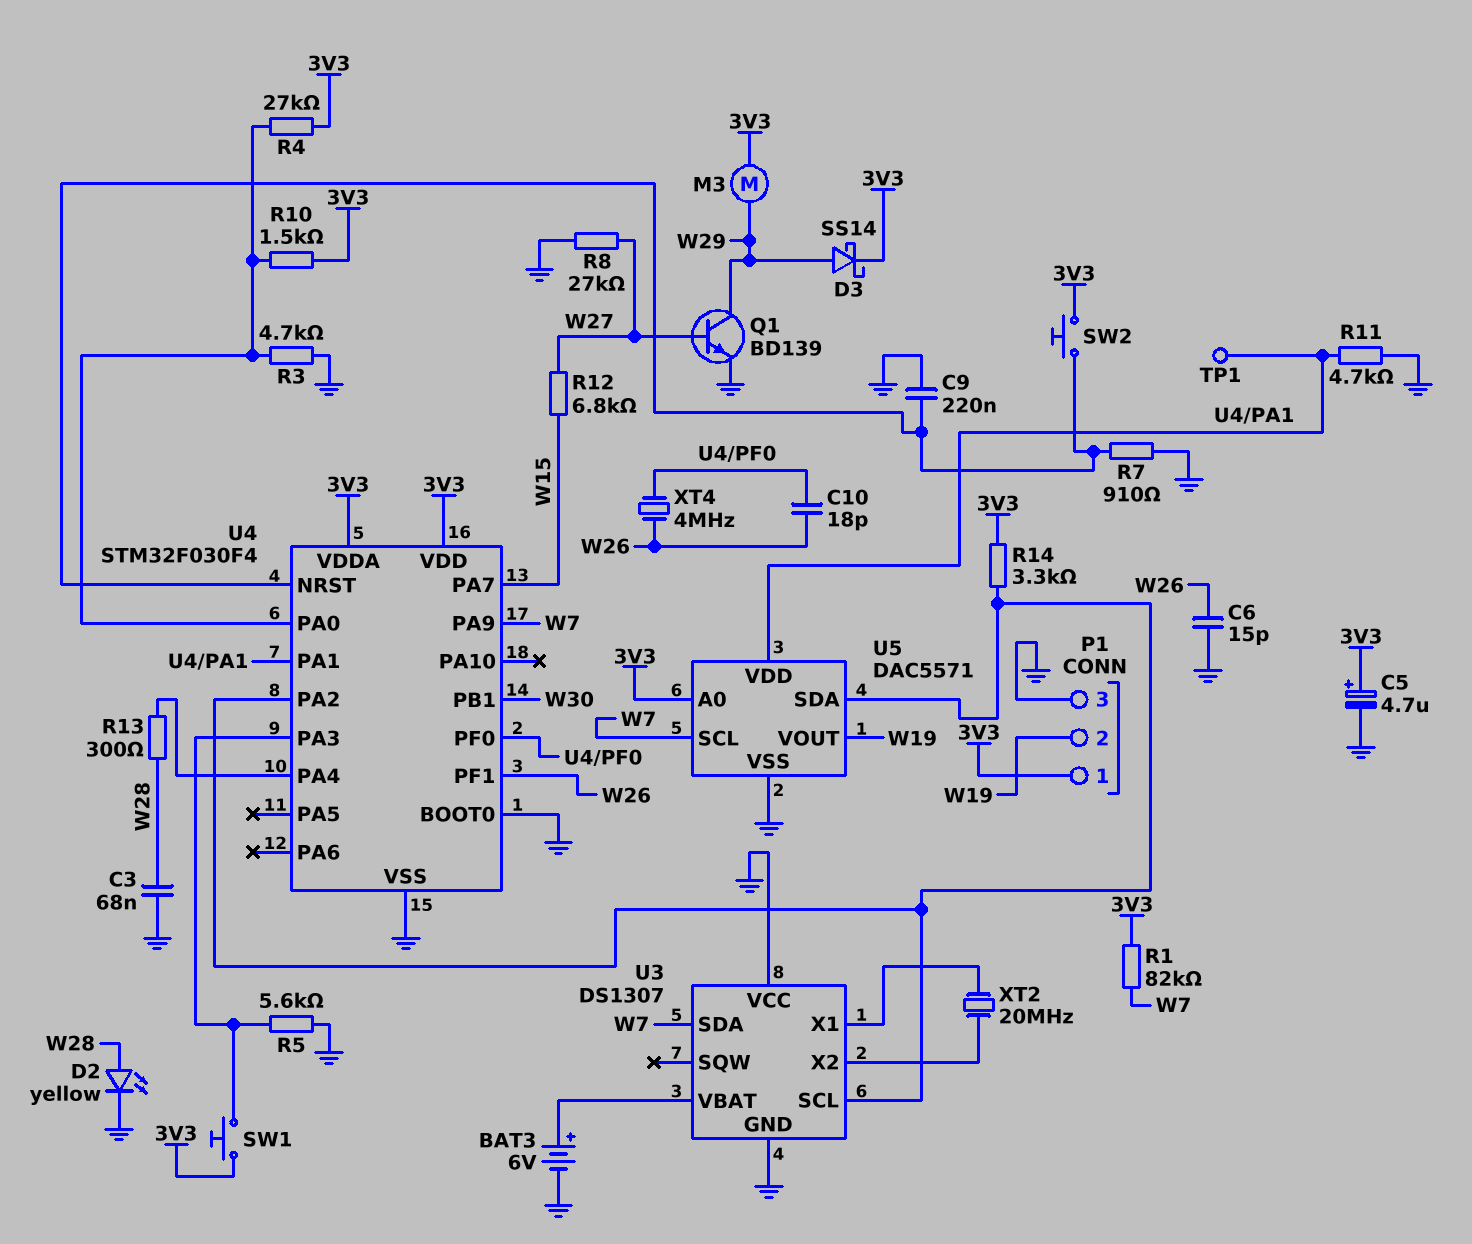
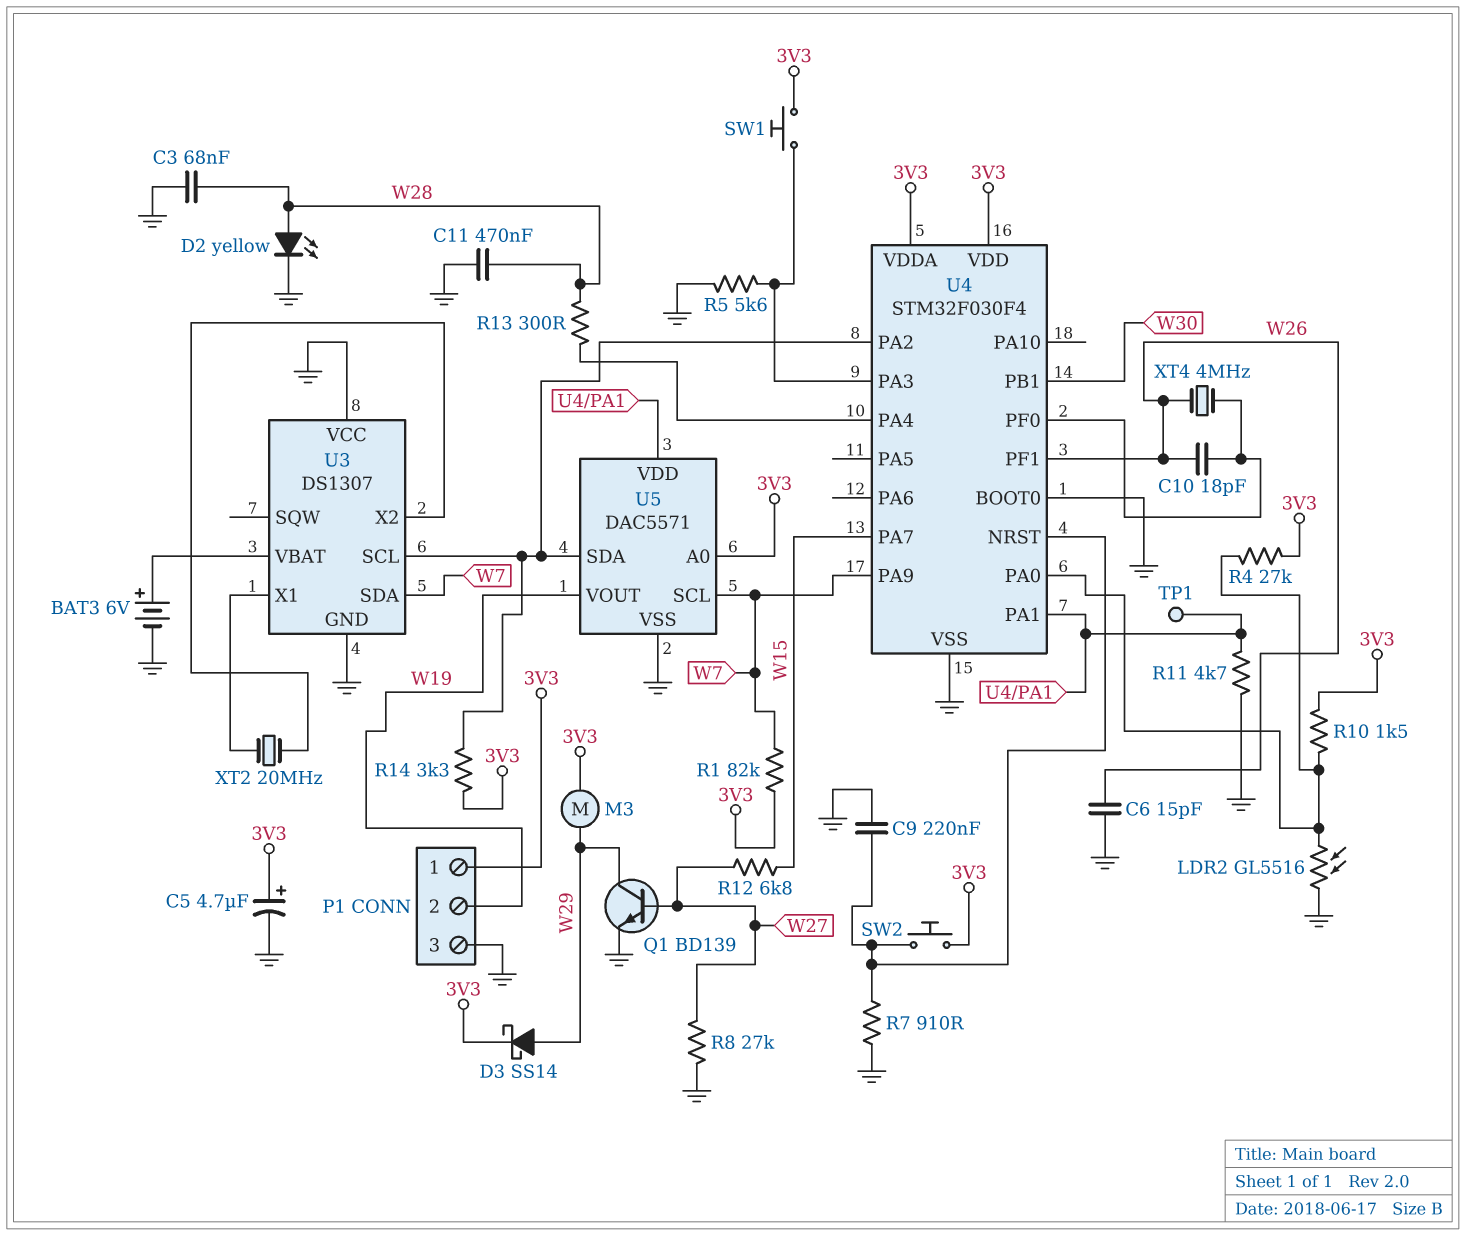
C11: none -> 470nF (GND, W28)
LDR2: none -> GL5516 (GND, U4/PA0)
R3: 4.7k (GND, U4/PA0) -> none

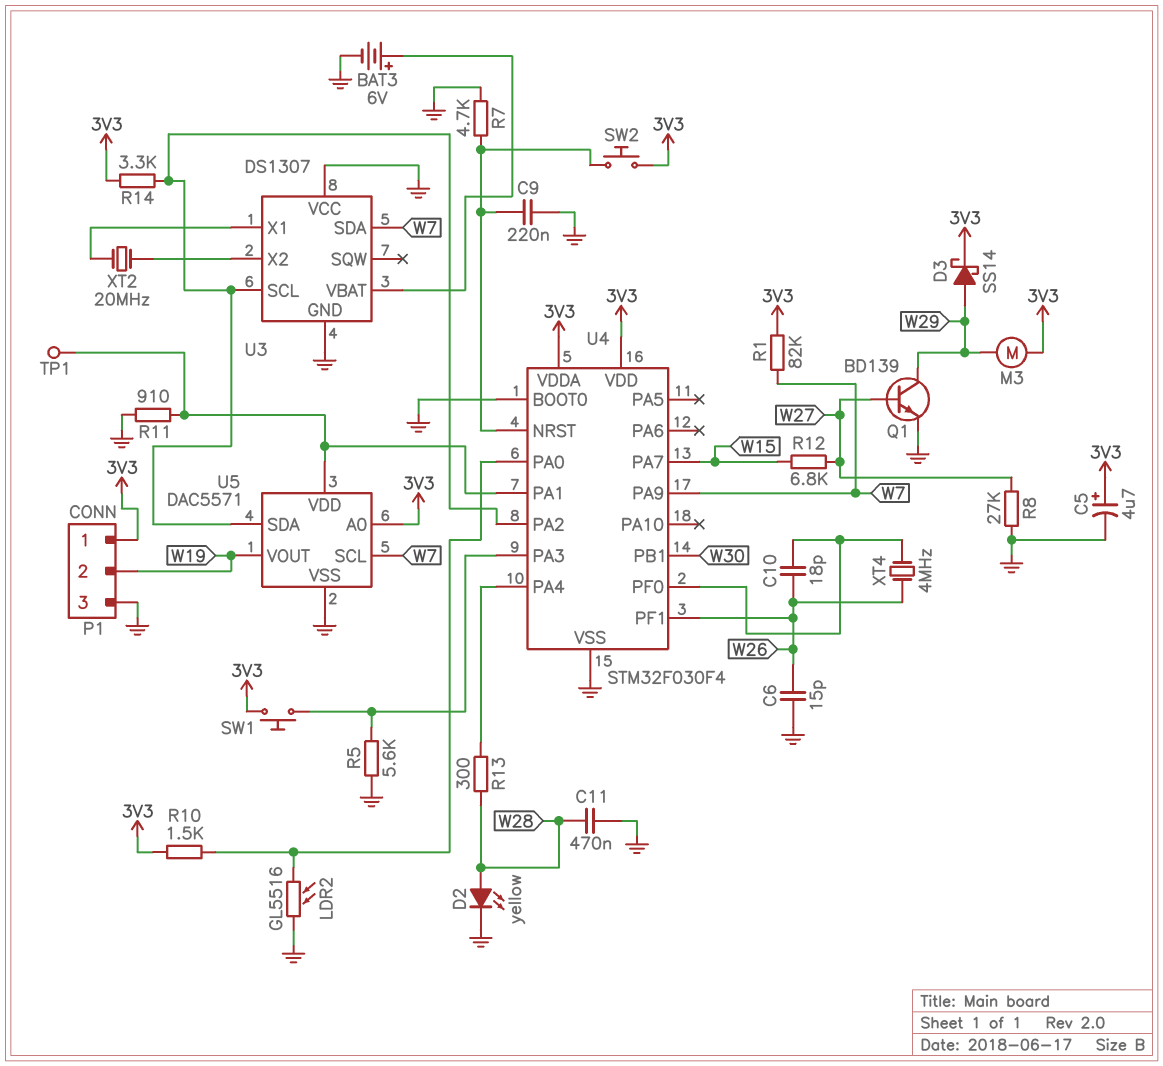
C3: 68nF (GND, W28) -> none
R4: 27k (3V3, U4/PA0) -> none
R7: 910 (GND, U4/NRST) -> 4.7k (GND, U4/NRST)
R11: 4.7k (GND, U4/PA1) -> 910 (GND, U4/PA1)

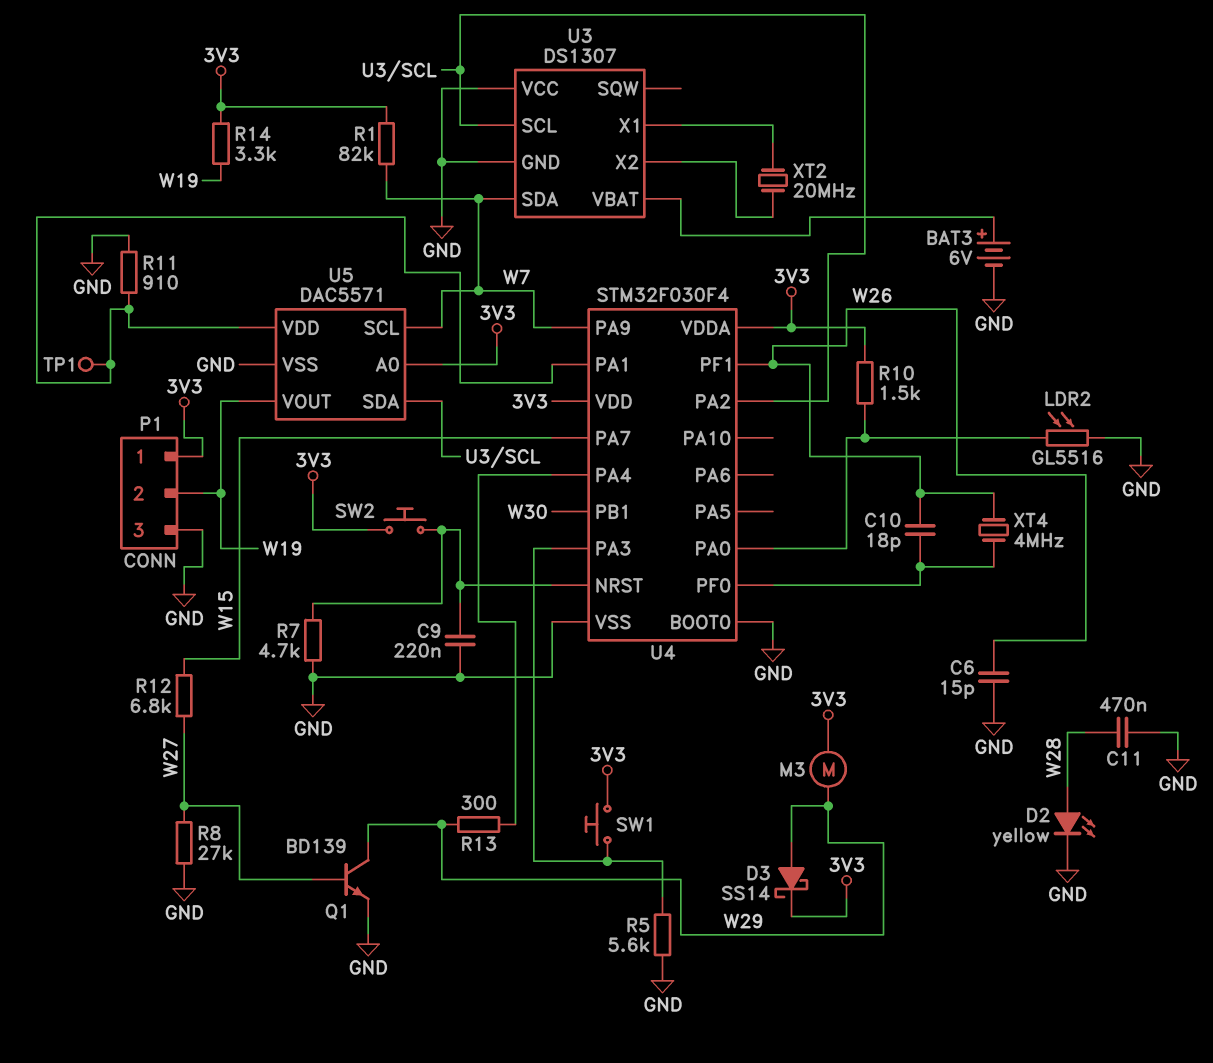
C5: 4.7uF (plus 3V3, minus GND) -> none
R13: 300 (U4/PA4, W28) -> 300 (U4/PA4, W29)
R14: 3.3k (3V3, U3/SCL) -> 3.3k (3V3, W19)

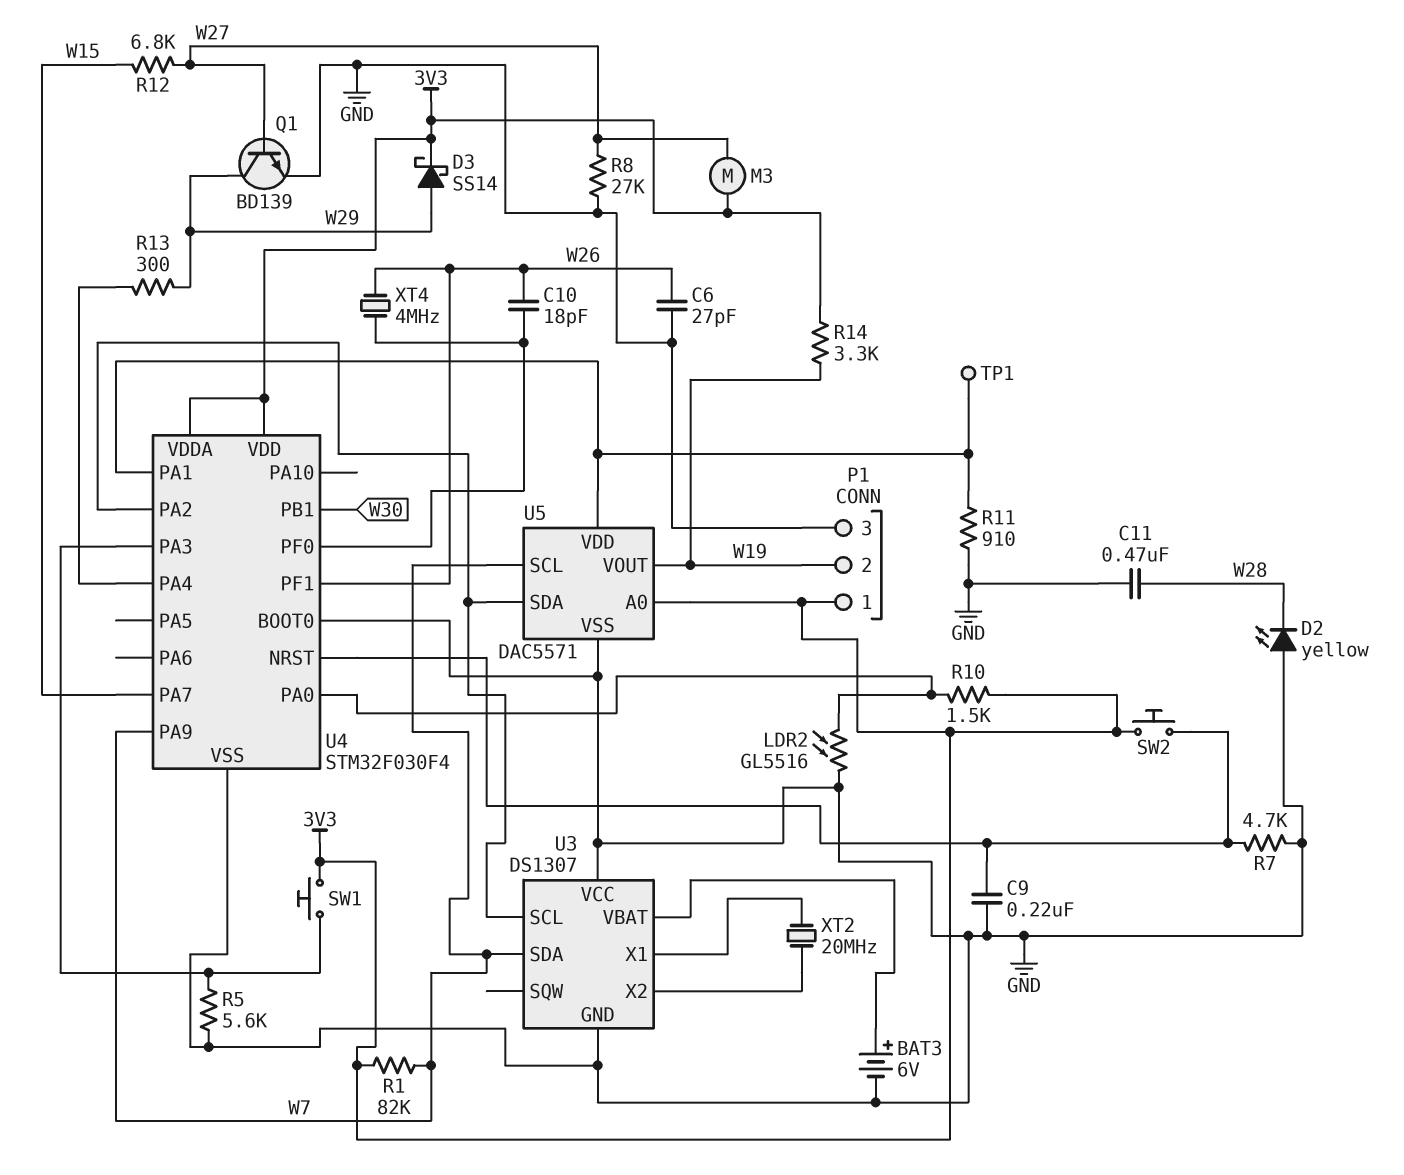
C6: 15pF (GND, W26) -> 27pF (GND, W26)
D2: LED yellow (A W28, K GND) -> LED yellow (A GND, K W28)
M3: motor (3V3, W29) -> motor (3V3, W27)

